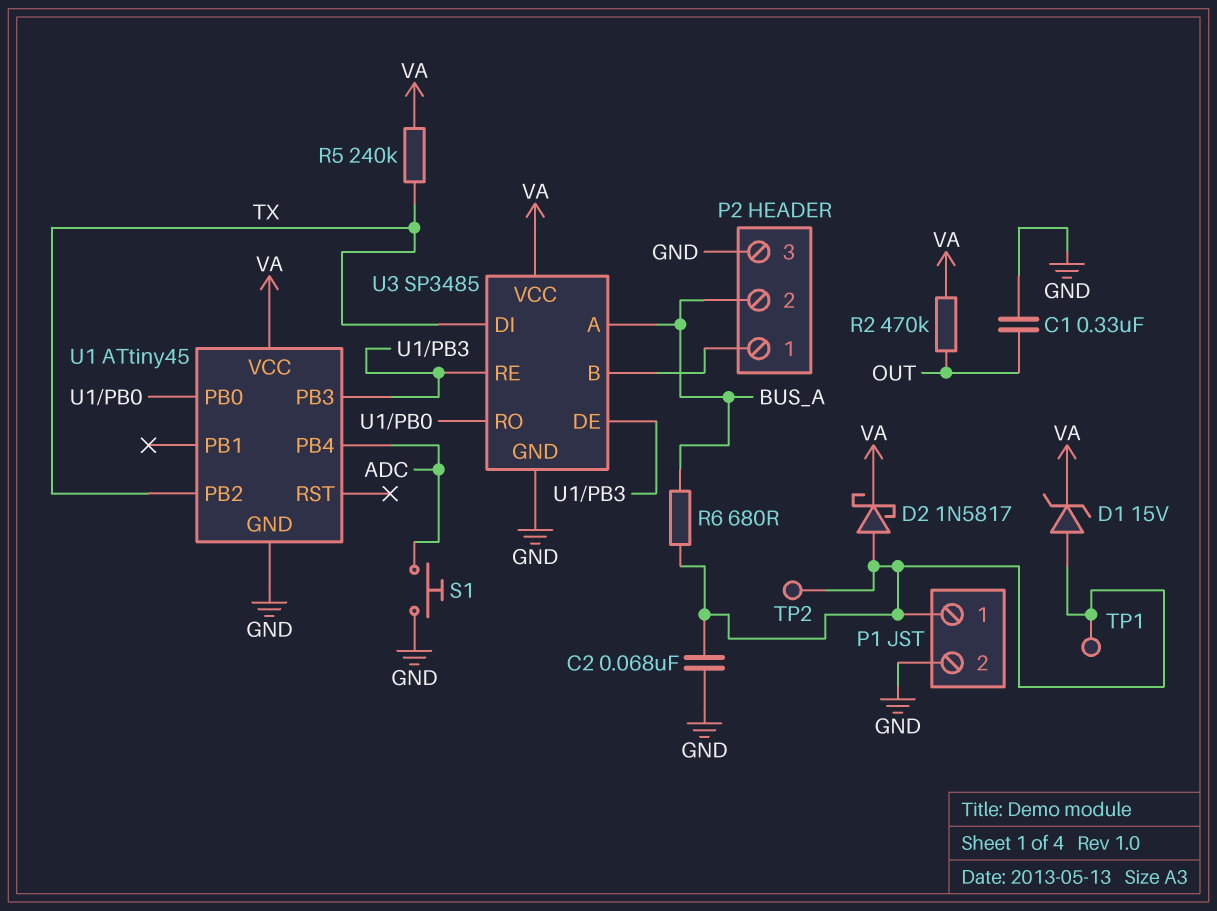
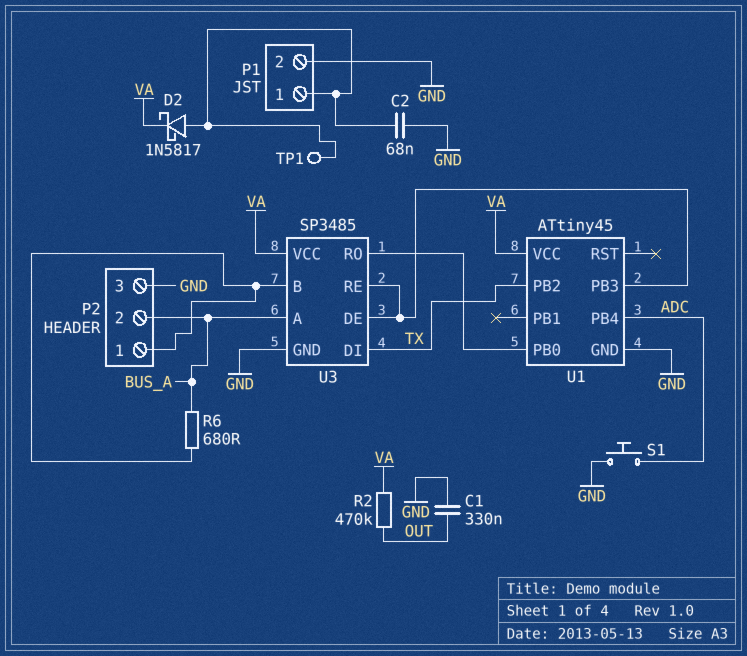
D1: zener 15V (A P1/1, K VA) -> none
R5: 240k (TX, VA) -> none
R6: 680 (BUS_A, P1/1) -> 680 (BUS_A, P2/1)
TP2: test point (P1/1) -> none

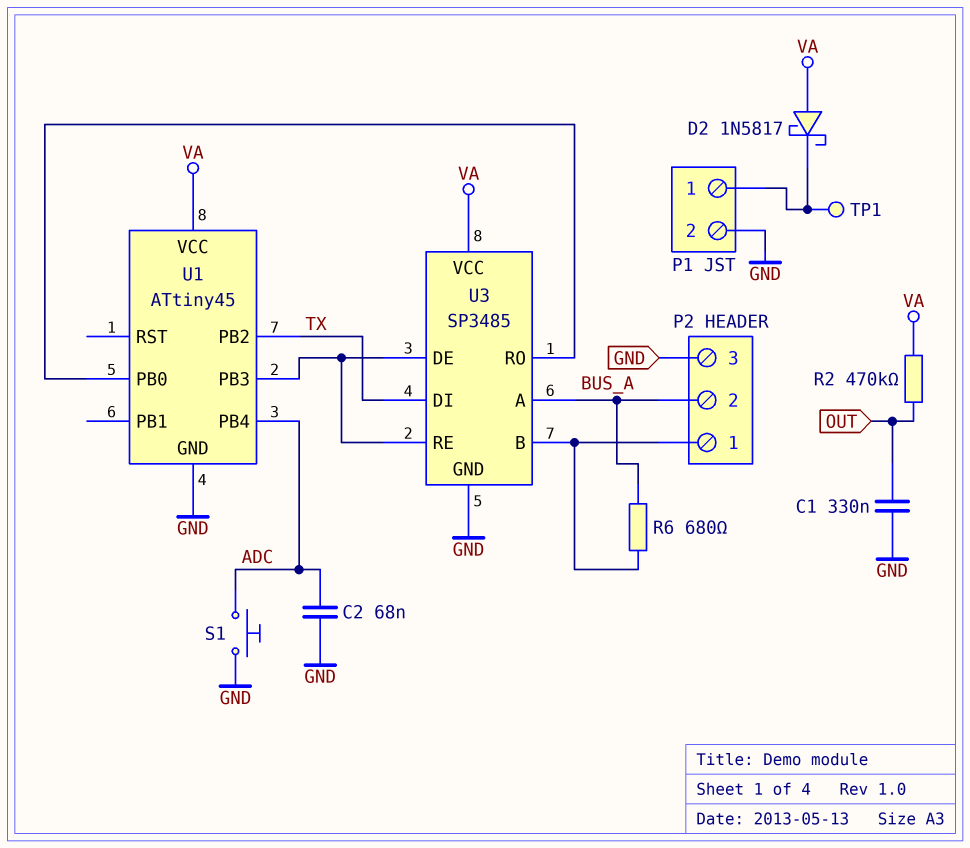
C2: 68nF (GND, P1/1) -> 68nF (ADC, GND)
D2: schottky 1N5817 (A P1/1, K VA) -> schottky 1N5817 (A VA, K P1/1)

